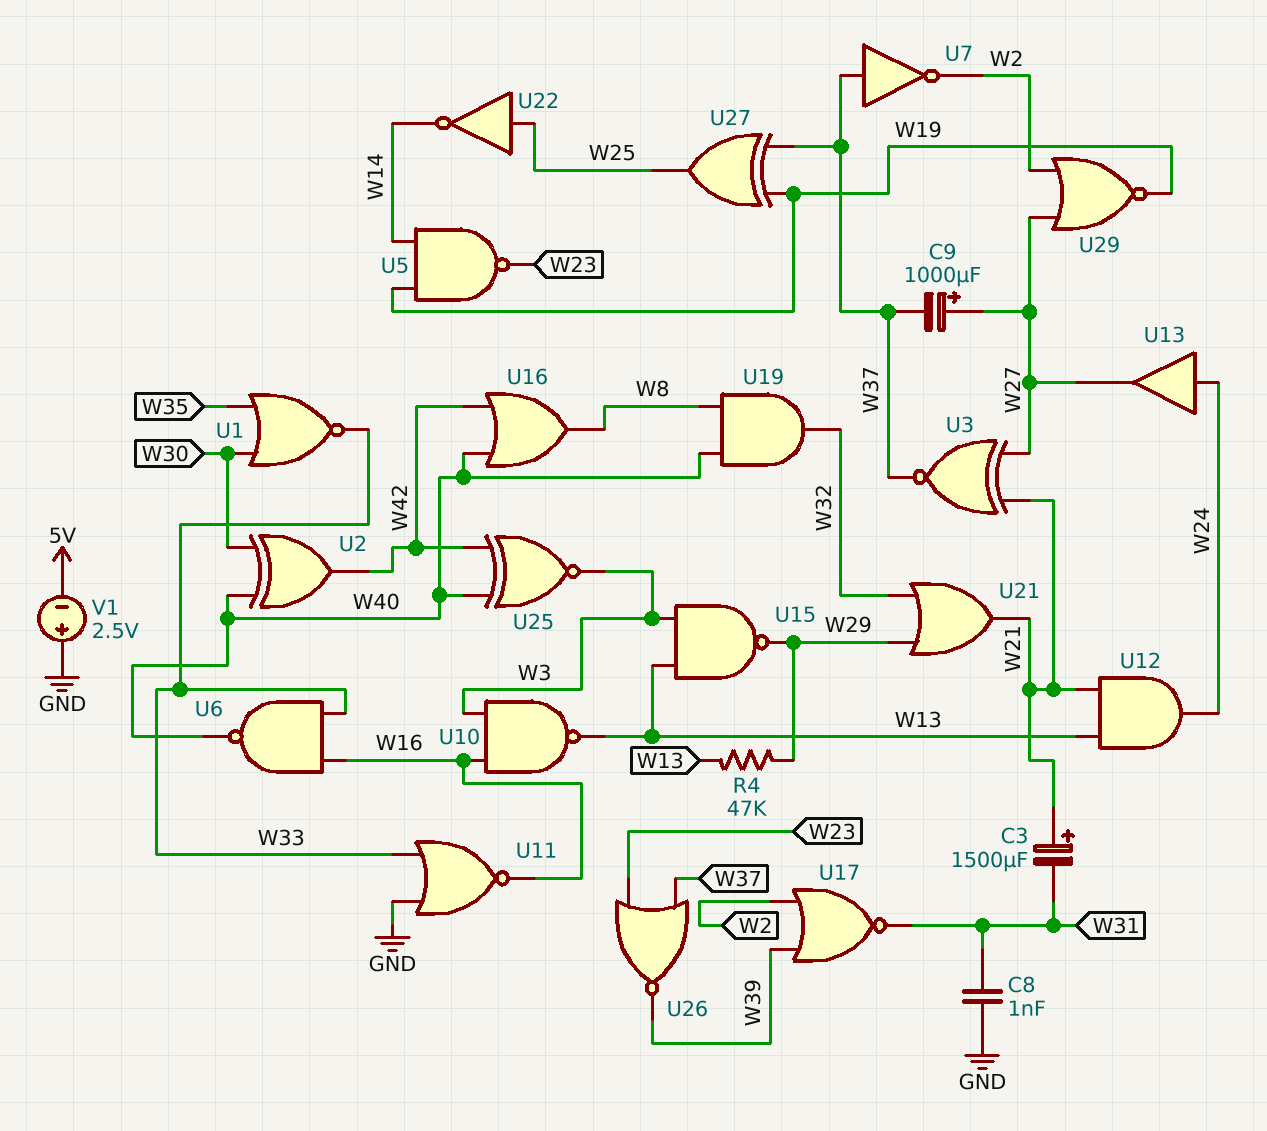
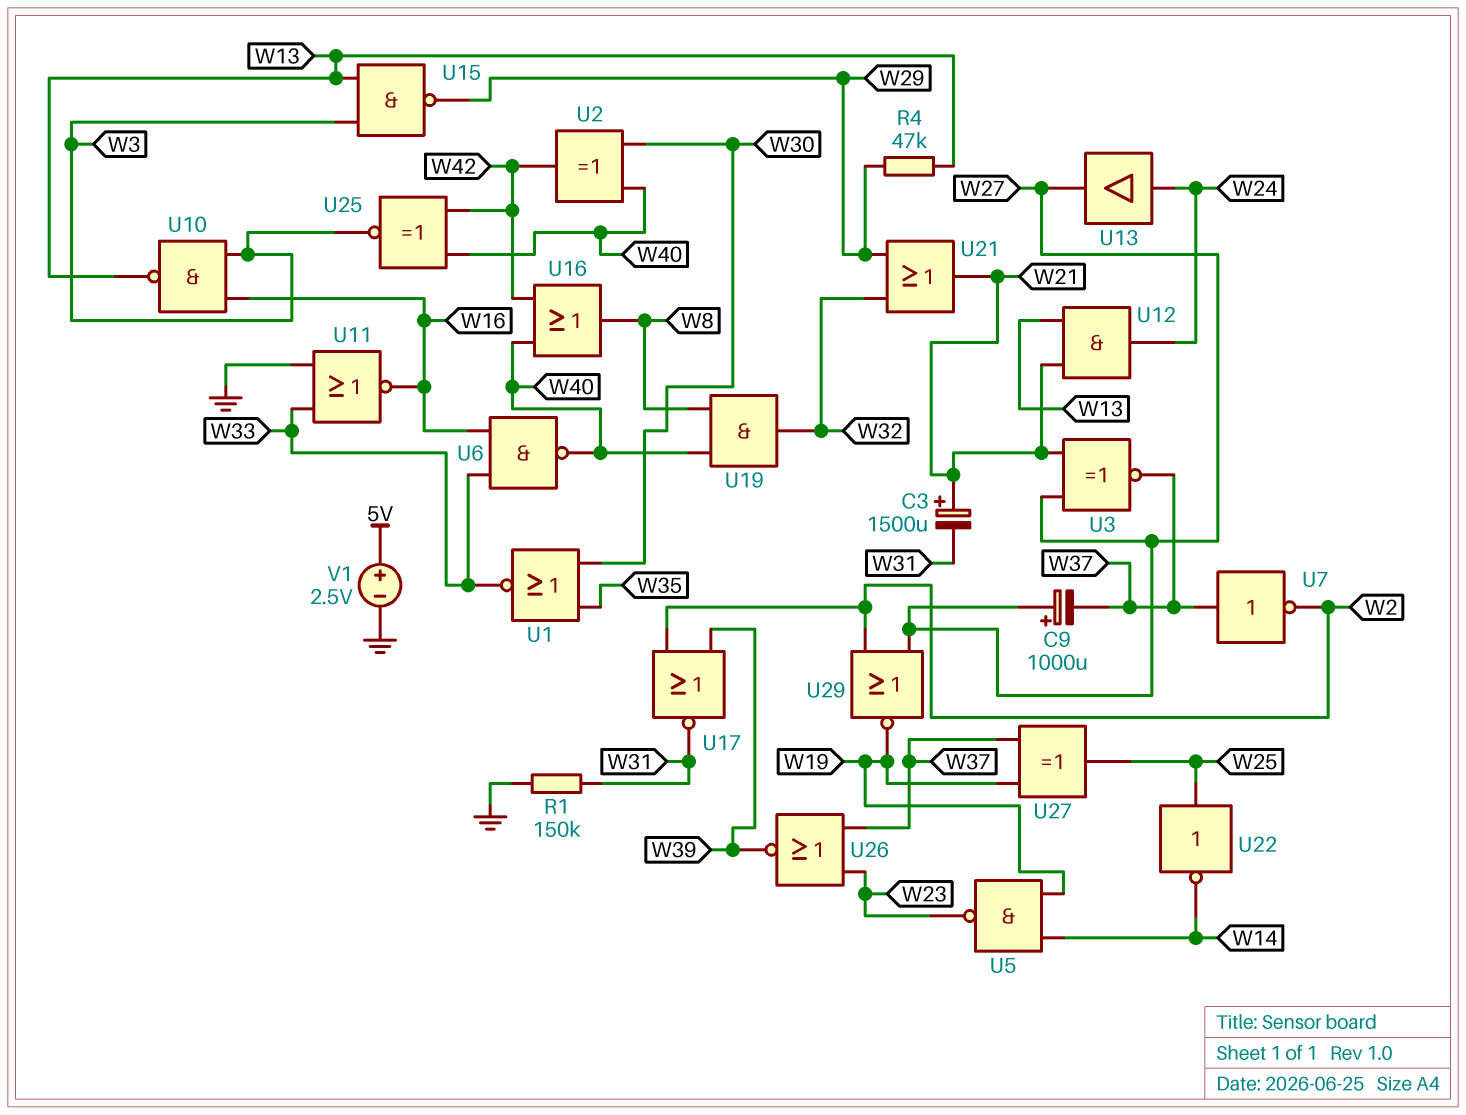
C8: 1nF (GND, W31) -> none
R1: none -> 150k (GND, W31)
V1: 2.5V (plus GND, minus 5V) -> 2.5V (plus 5V, minus GND)

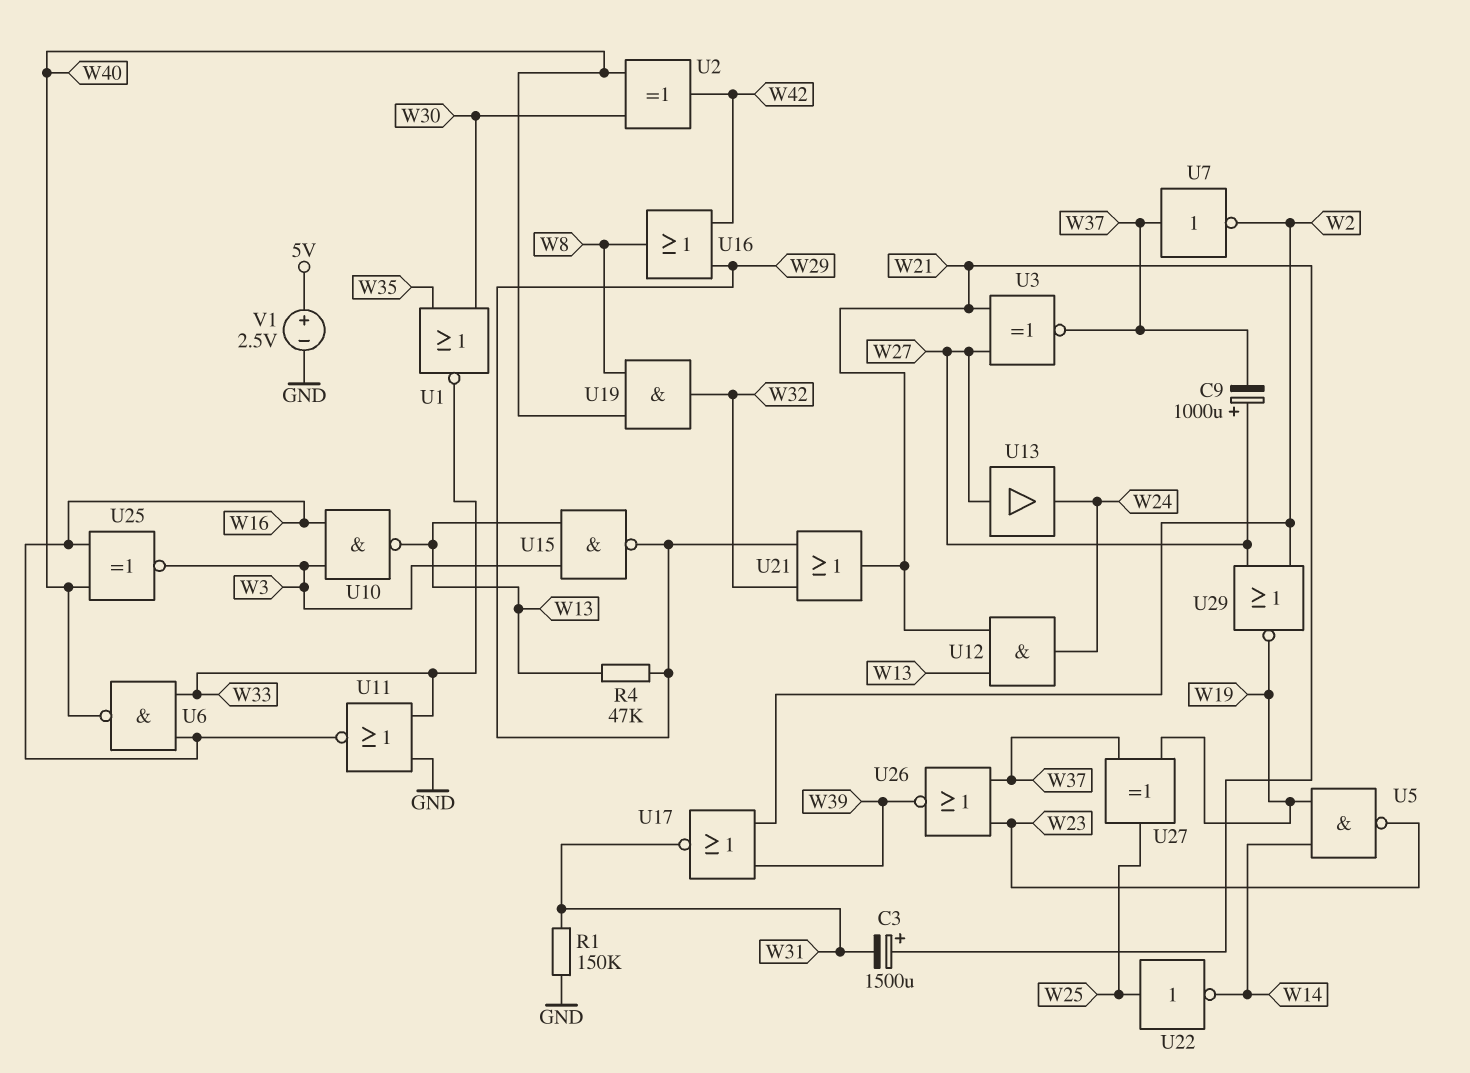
U13: buffer (in W24, out W27) -> buffer (in W27, out W24)
U16: OR (in W40, in W42, out W8) -> OR (in W29, in W42, out W8)
U25: XNOR (in W40, in W42, out W3) -> XNOR (in W16, in W40, out W3)

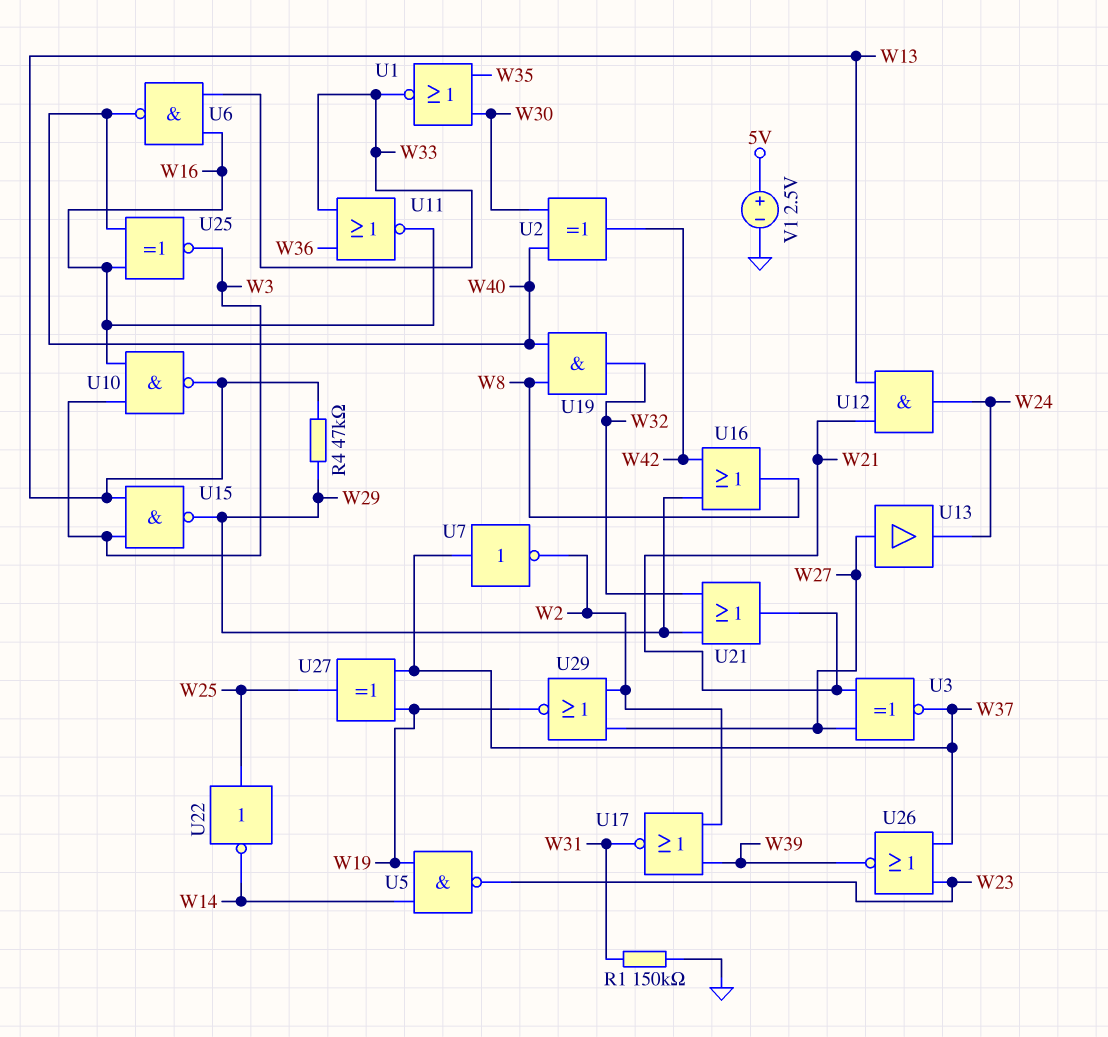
C3: 1500uF (plus W21, minus W31) -> none
C9: 1000uF (plus W27, minus W37) -> none
U11: NOR (in GND, in W33, out W16) -> NOR (in W33, in W36, out W16)

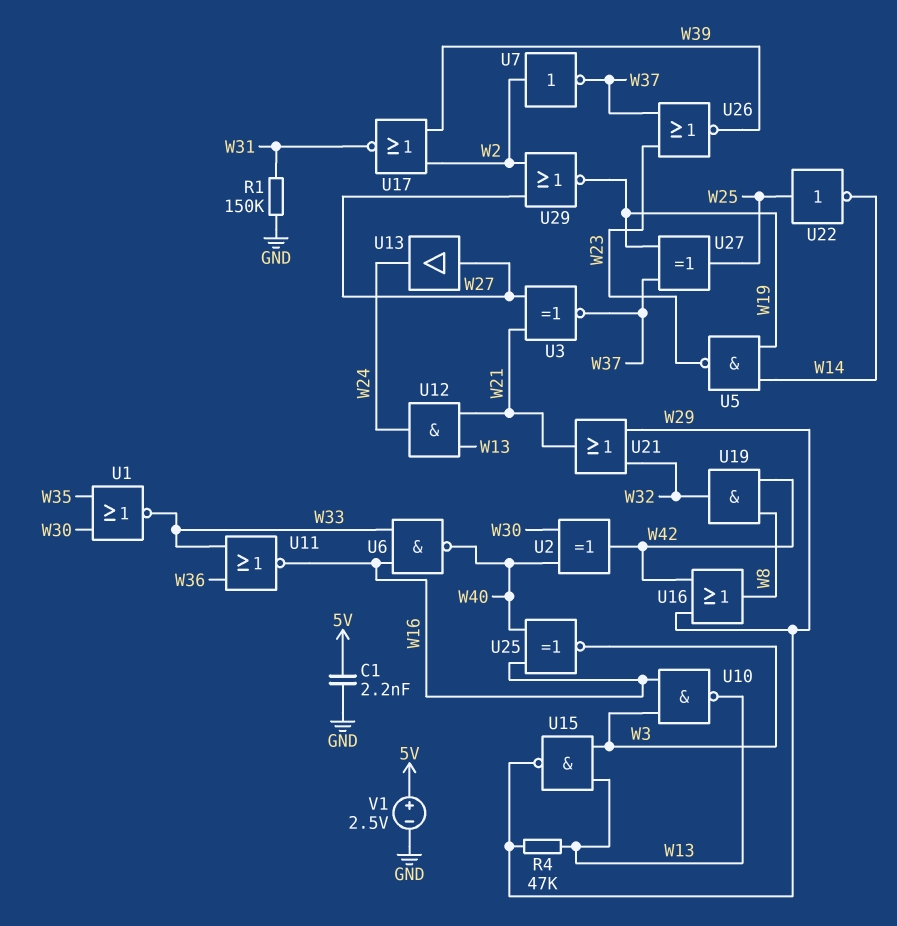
C1: none -> 2.2nF (5V, GND)
U7: NOT (in W37, out W2) -> NOT (in W2, out W37)
U19: AND (in W8, in W40, out W32) -> AND (in W8, in W42, out W32)

